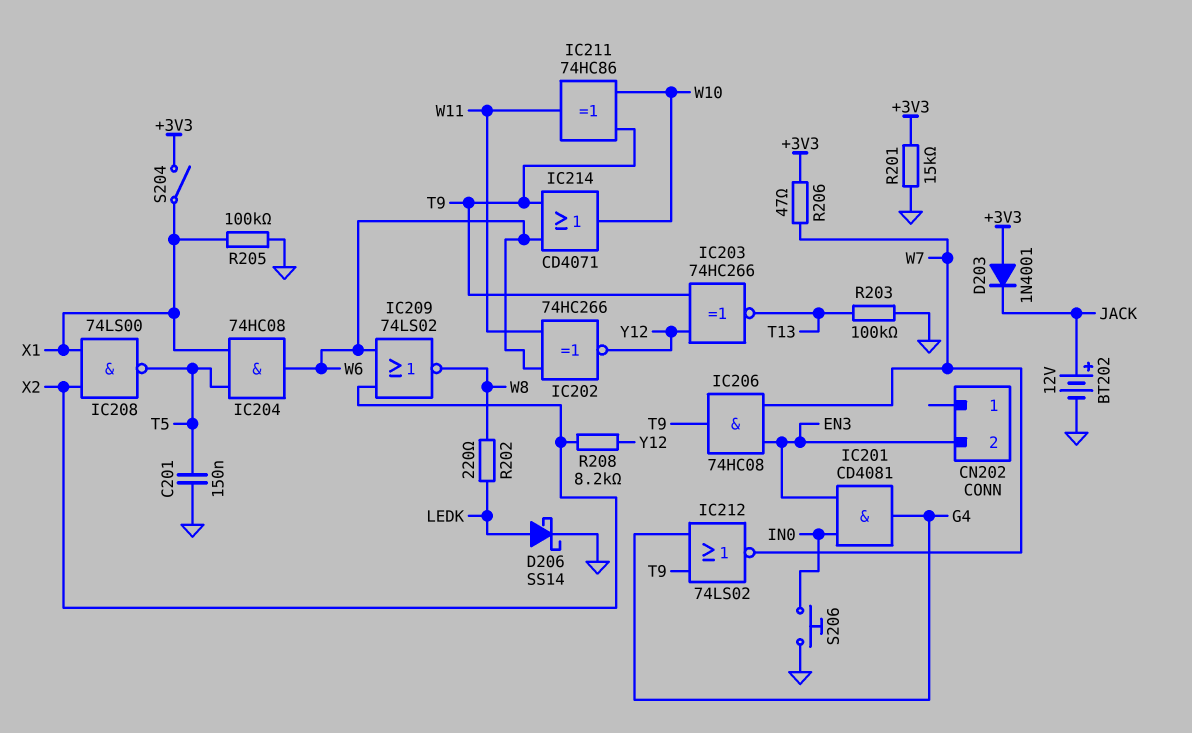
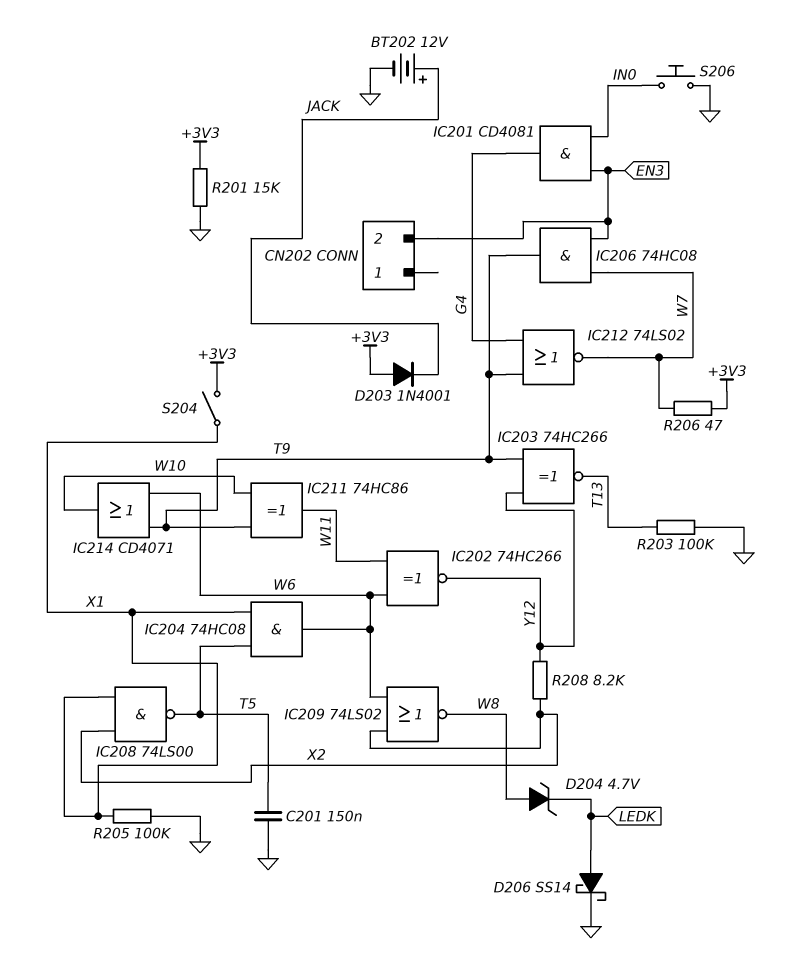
D204: none -> zener 4.7V (A W8, K LEDK)
R202: 220 (LEDK, W8) -> none

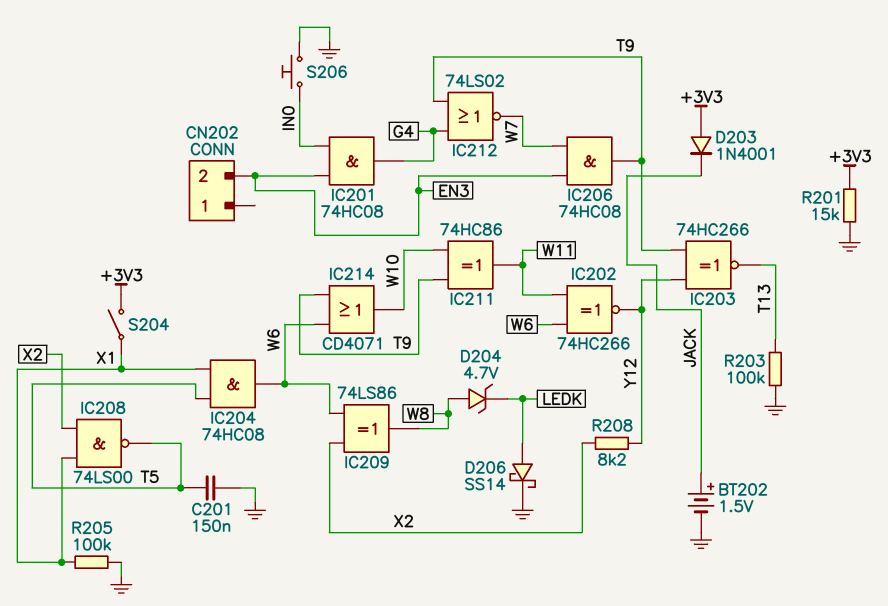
BT202: 12V (plus JACK, minus GND) -> 1.5V (plus JACK, minus GND)
IC201: AND CD4081 (in EN3, in IN0, out G4) -> AND 74HC08 (in EN3, in IN0, out G4)
IC209: NOR 74LS02 (in W6, in X2, out W8) -> XOR 74LS86 (in W6, in X2, out W8)
R206: 47 (+3V3, W7) -> none

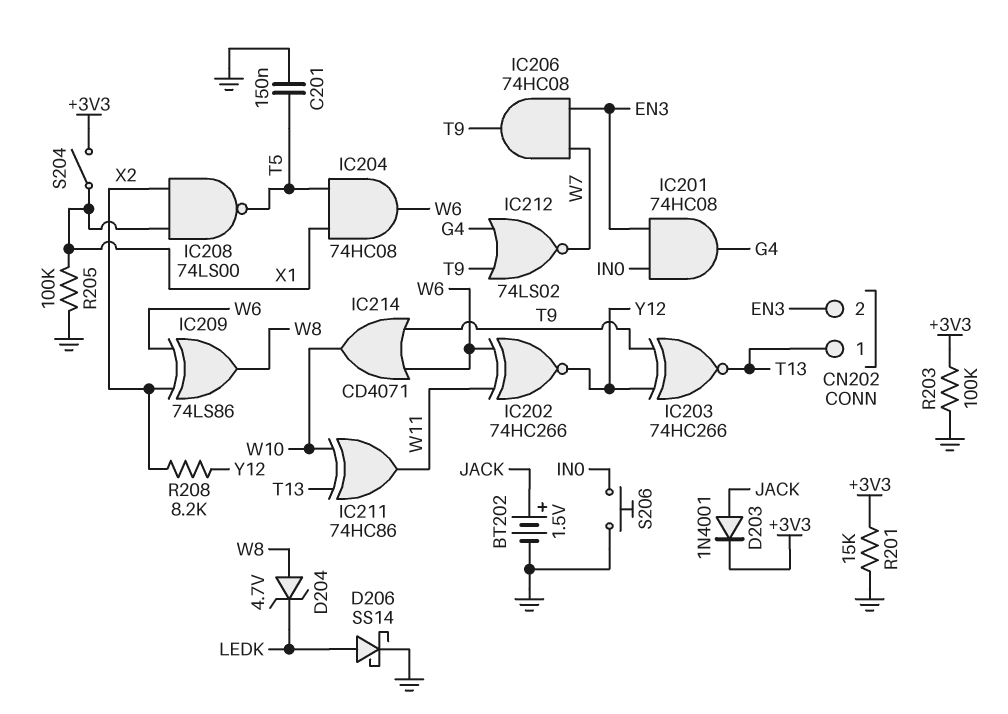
CN202 pin 1: none -> T13
D203: diode 1N4001 (A +3V3, K JACK) -> diode 1N4001 (A JACK, K +3V3)
IC211: XOR 74HC86 (in T9, in W10, out W11) -> XOR 74HC86 (in T13, in W10, out W11)
R203: 100k (GND, T13) -> 100k (+3V3, GND)

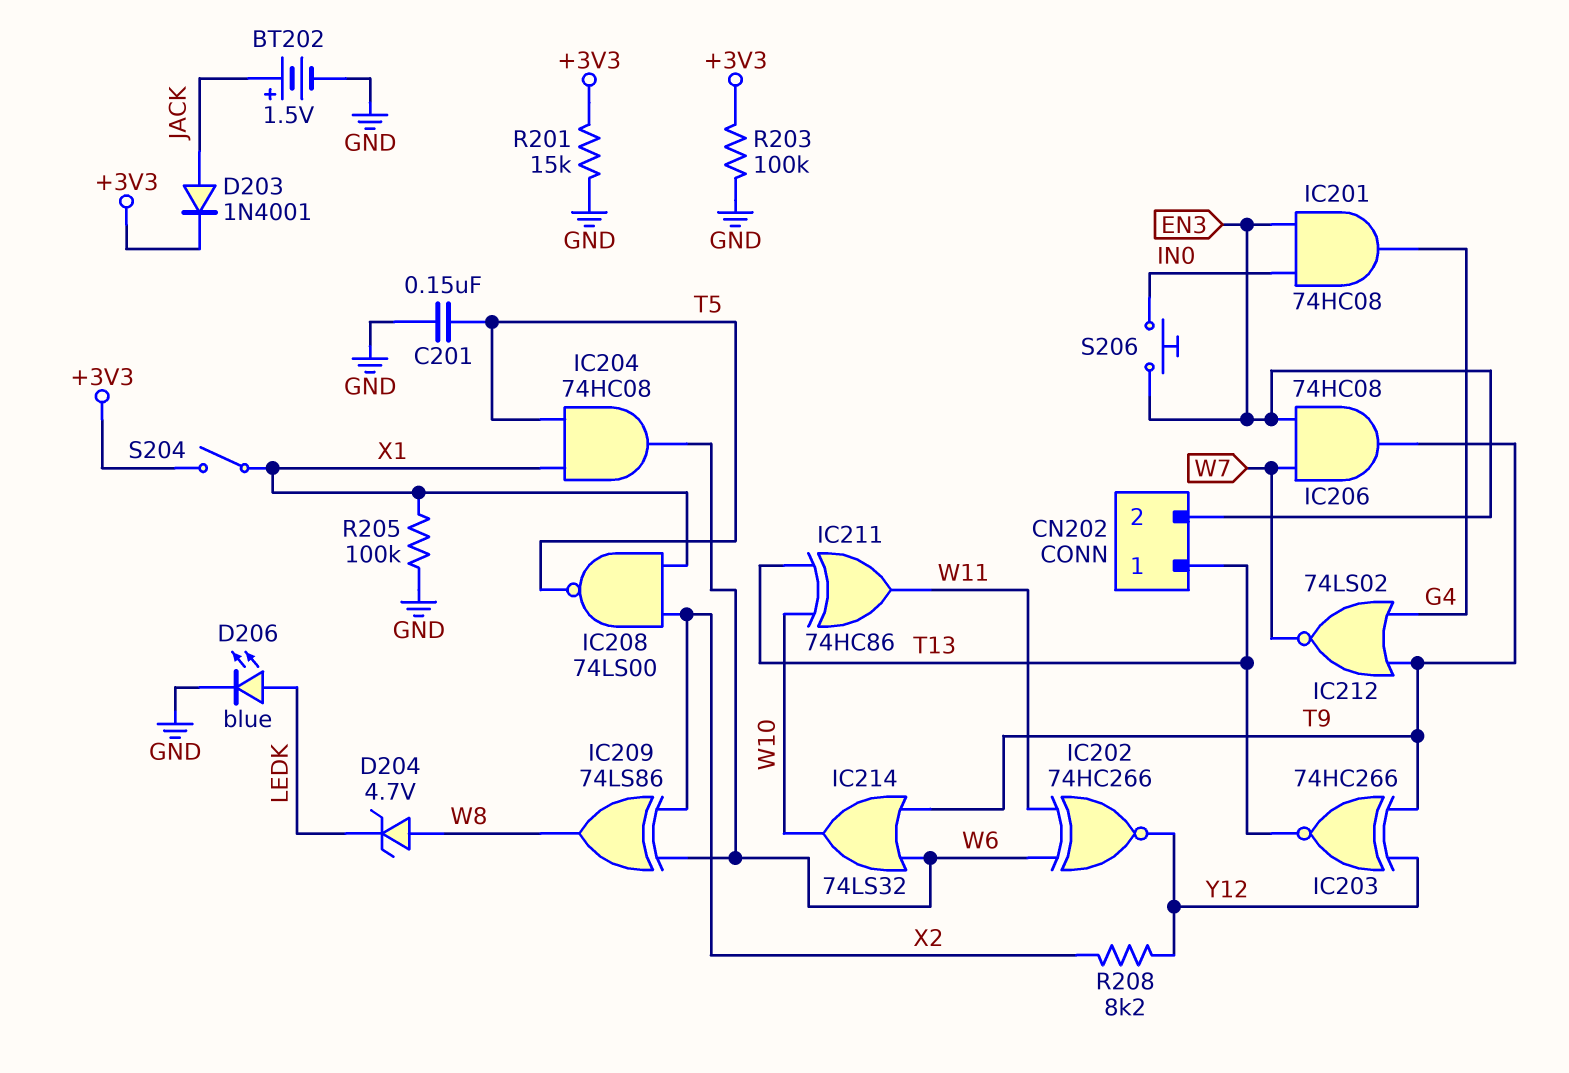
D206: schottky SS14 (A LEDK, K GND) -> LED blue (A LEDK, K GND)
IC214: OR CD4071 (in T9, in W6, out W10) -> OR 74LS32 (in T9, in W6, out W10)
S206: button (GND, IN0) -> button (EN3, IN0)

